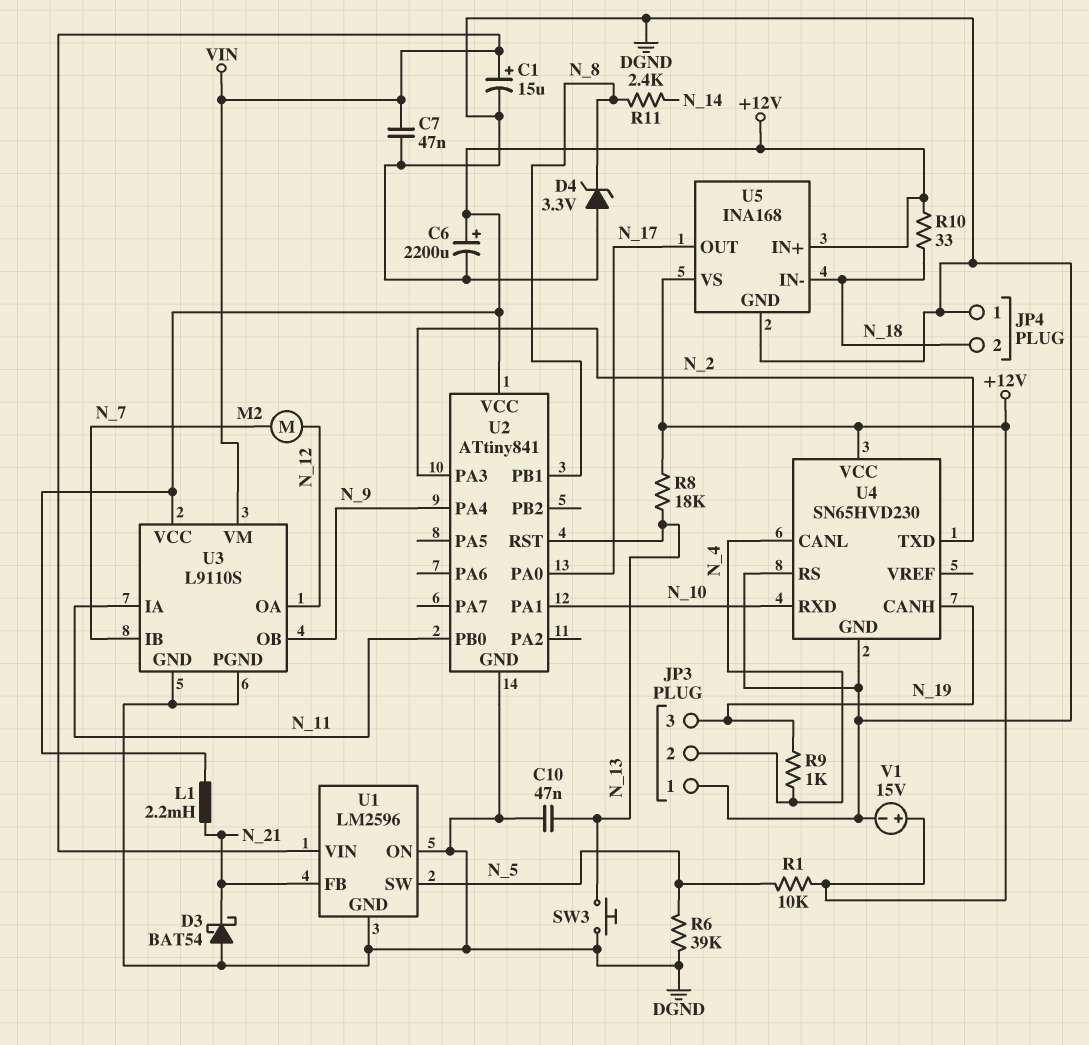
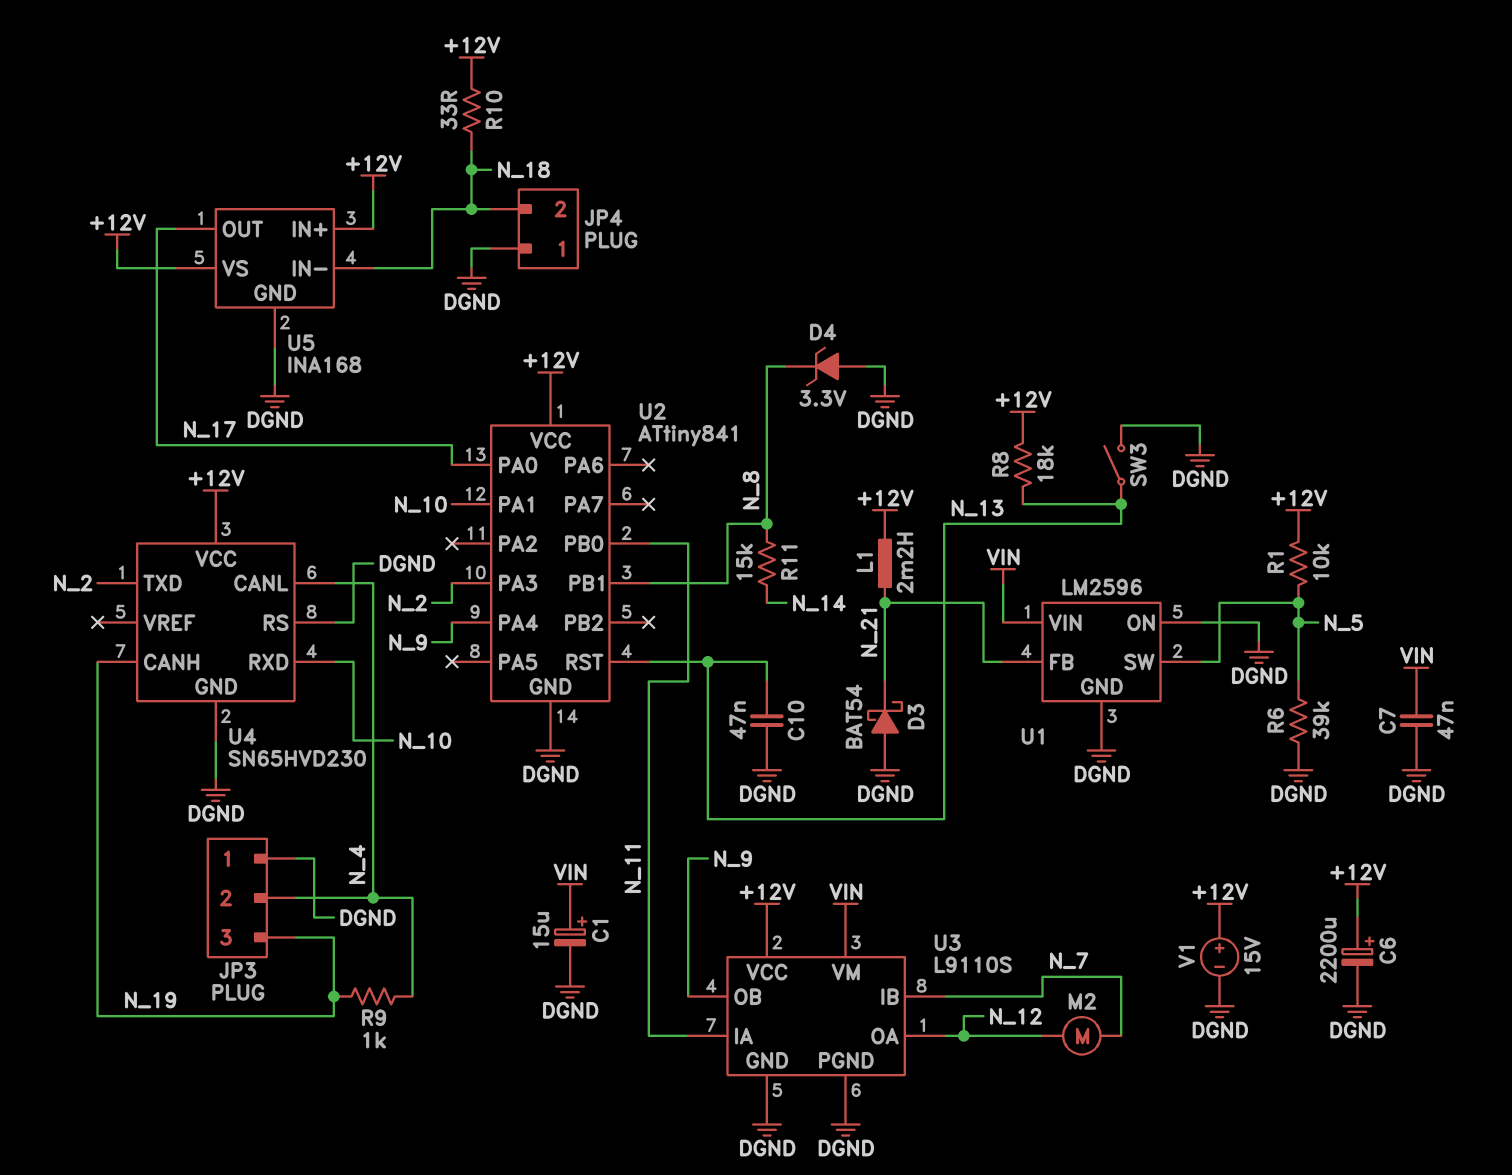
R11: 2.4k (N_8, N_14) -> 15k (N_8, N_14)
SW3: button (DGND, N_13) -> switch (DGND, N_13)

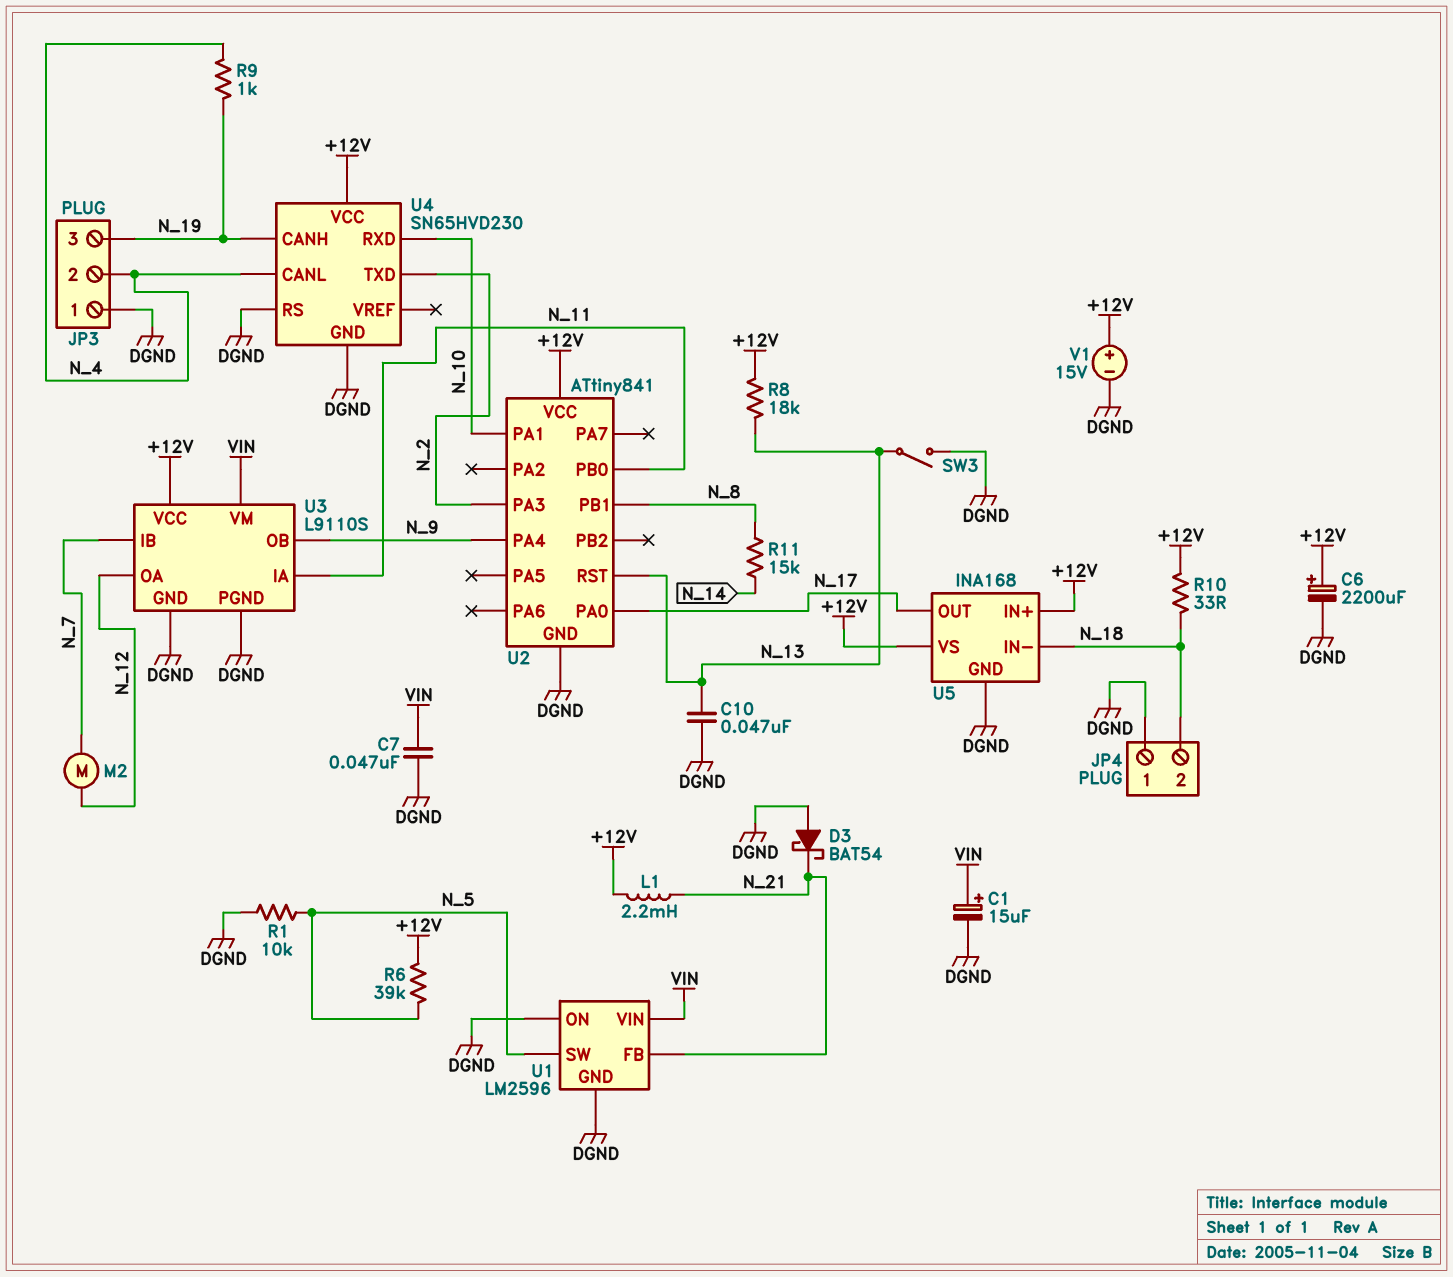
D4: zener 3.3V (A DGND, K N_8) -> none
R1: 10k (+12V, N_5) -> 10k (DGND, N_5)
R6: 39k (DGND, N_5) -> 39k (+12V, N_5)

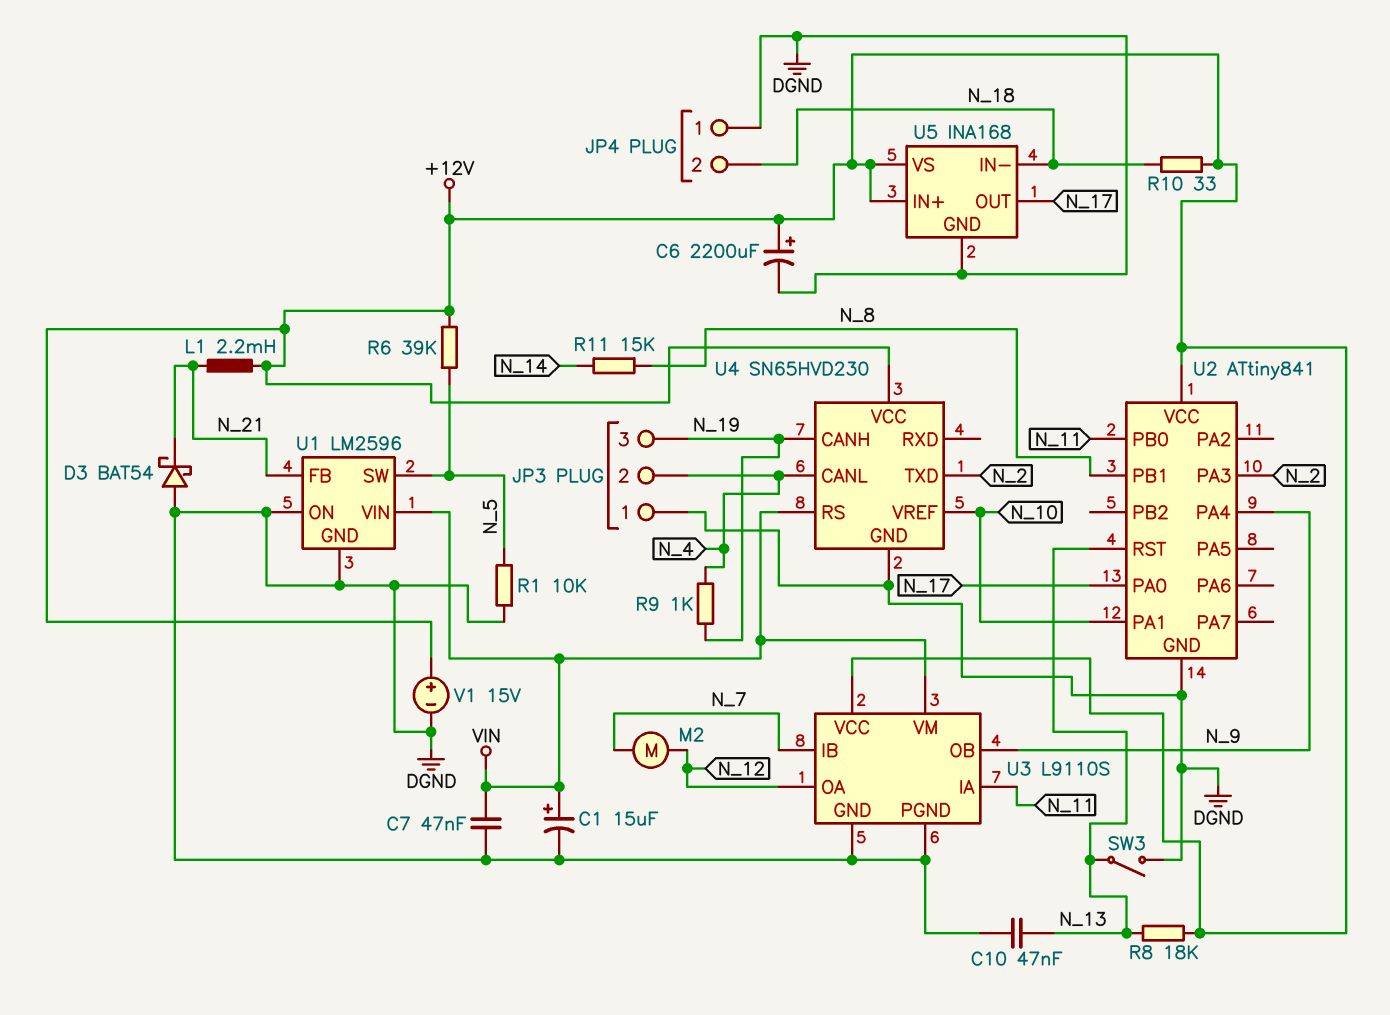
U4 pin RS: DGND -> VIN
U4 pin RXD: N_10 -> none
U4 pin VREF: none -> N_10

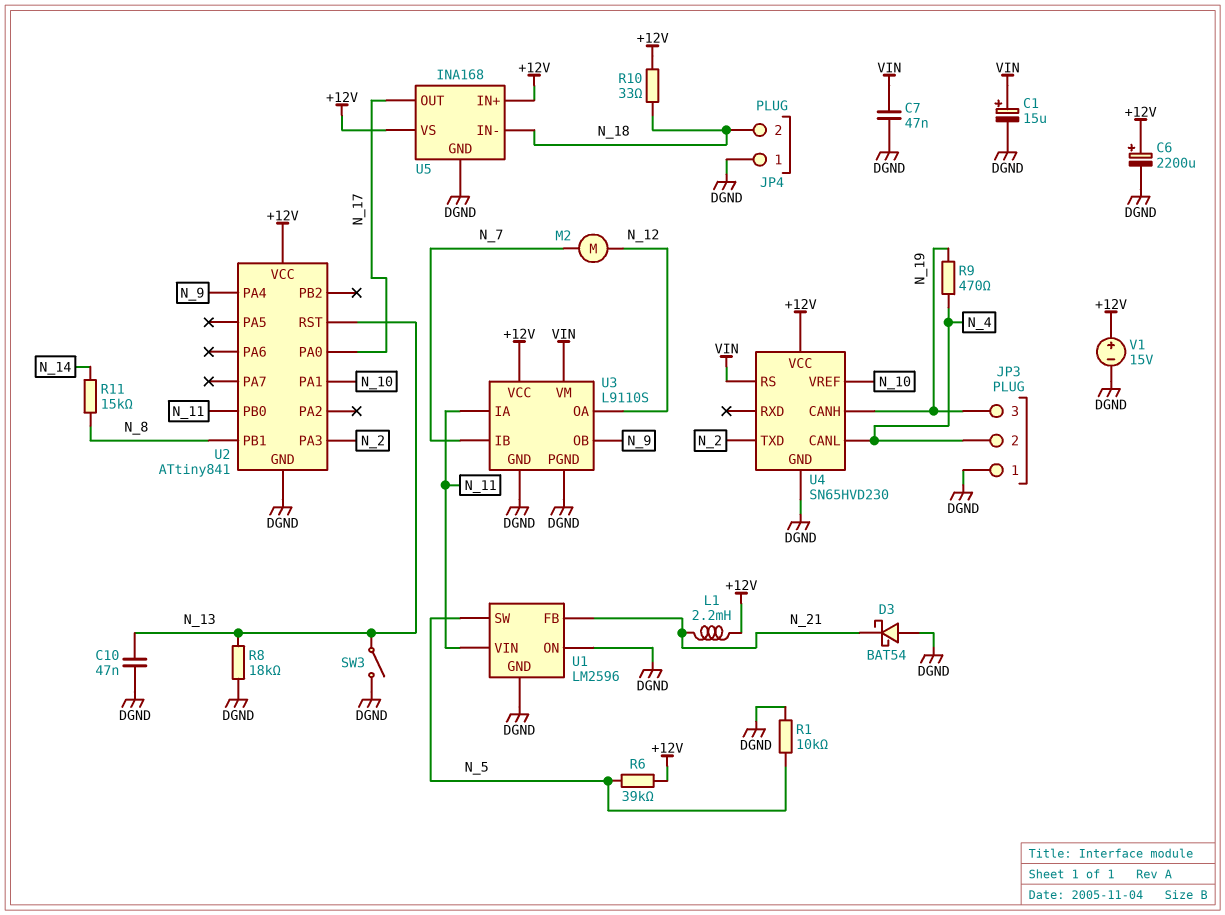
R8: 18k (+12V, N_13) -> 18k (DGND, N_13)
R9: 1k (N_4, N_19) -> 470 (N_4, N_19)
U1 pin VIN: VIN -> N_11

